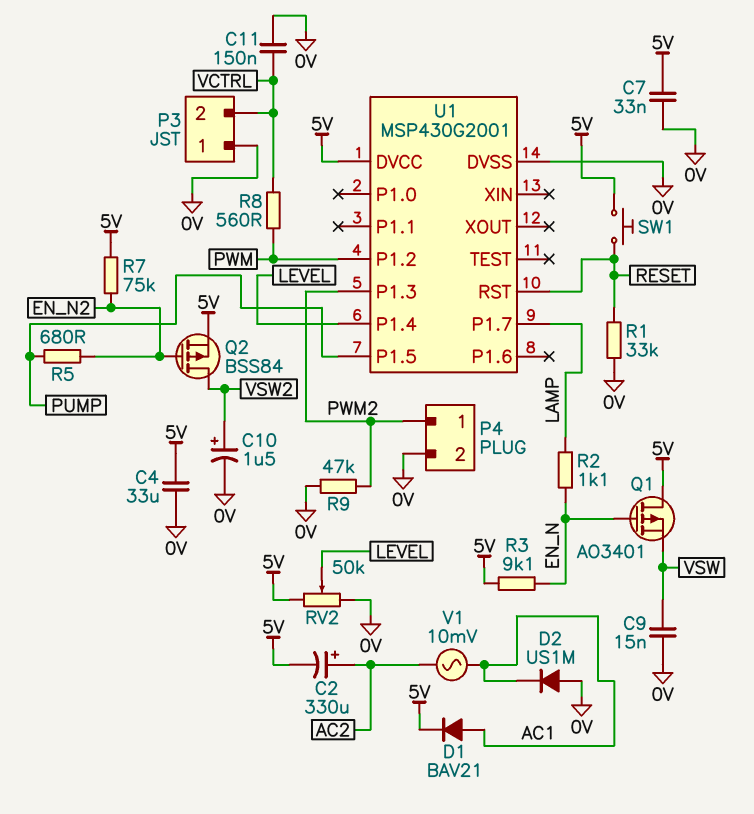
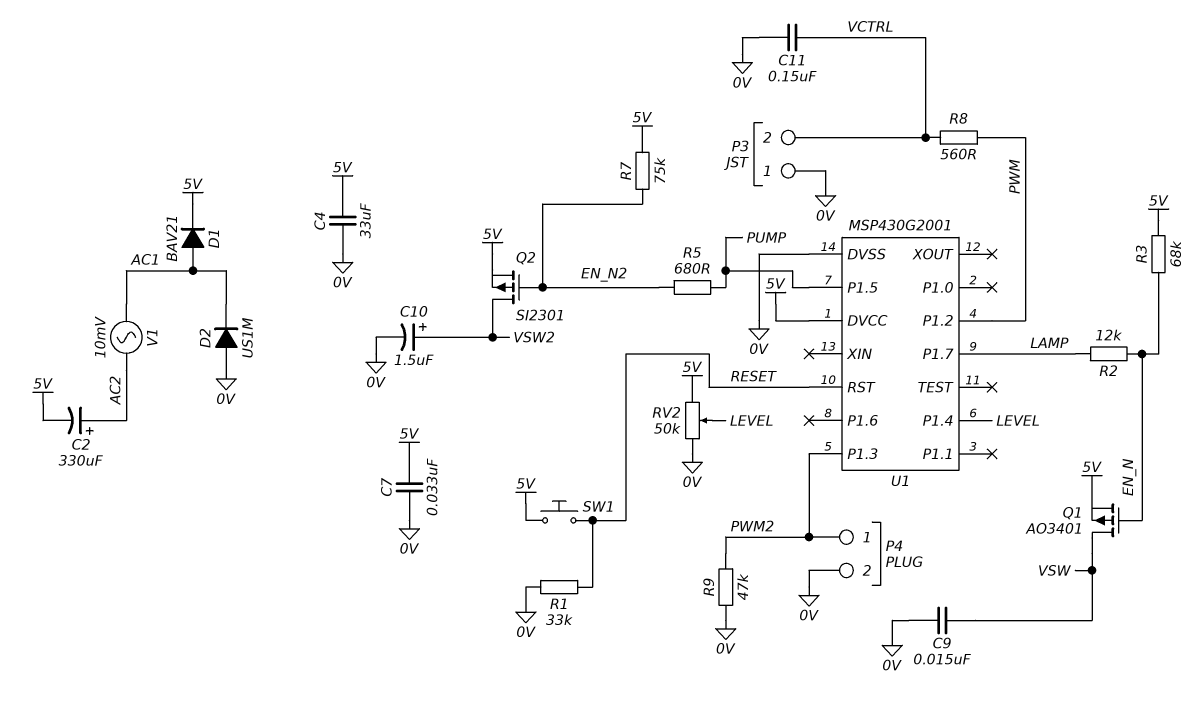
Q1: PMOS AO3401 (G EN_N, D 5V, S VSW) -> PMOS AO3401 (G EN_N, D VSW, S 5V)
Q2: PMOS BSS84 (G EN_N2, D VSW2, S 5V) -> PMOS SI2301 (G EN_N2, D VSW2, S 5V)
R2: 1.1k (EN_N, LAMP) -> 12k (EN_N, LAMP)
R3: 9.1k (5V, EN_N) -> 68k (5V, EN_N)

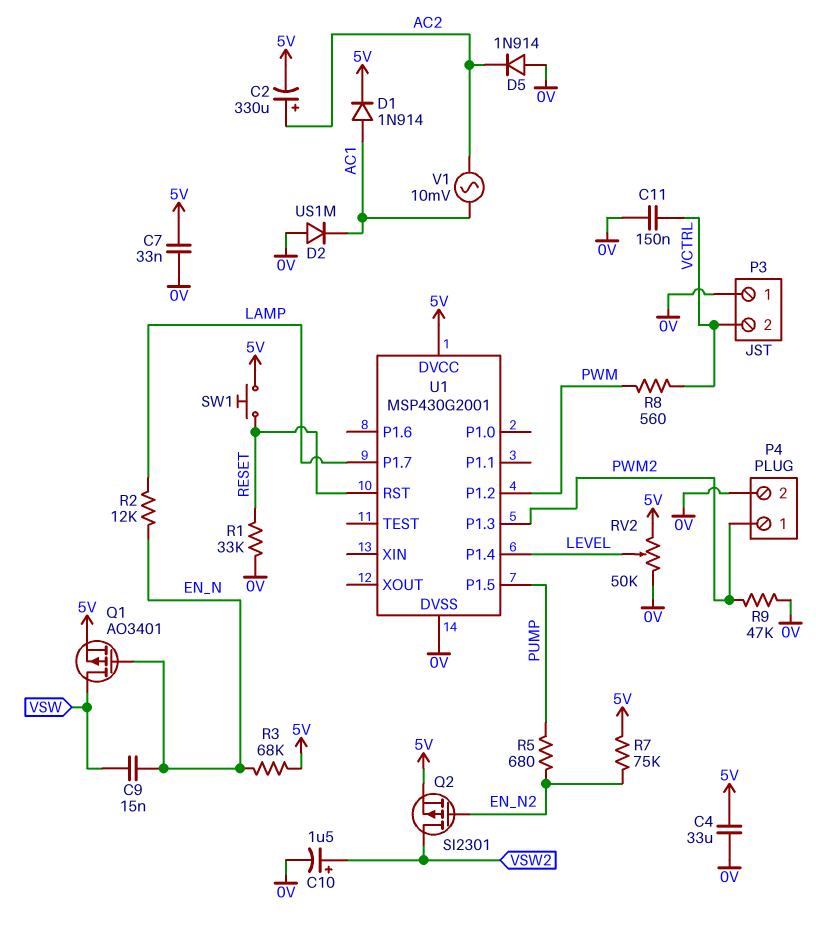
C9: 15nF (0V, VSW) -> 15nF (EN_N, VSW)
D1: diode BAV21 (A AC1, K 5V) -> diode 1N914 (A AC1, K 5V)
D5: none -> diode 1N914 (A 0V, K AC2)

